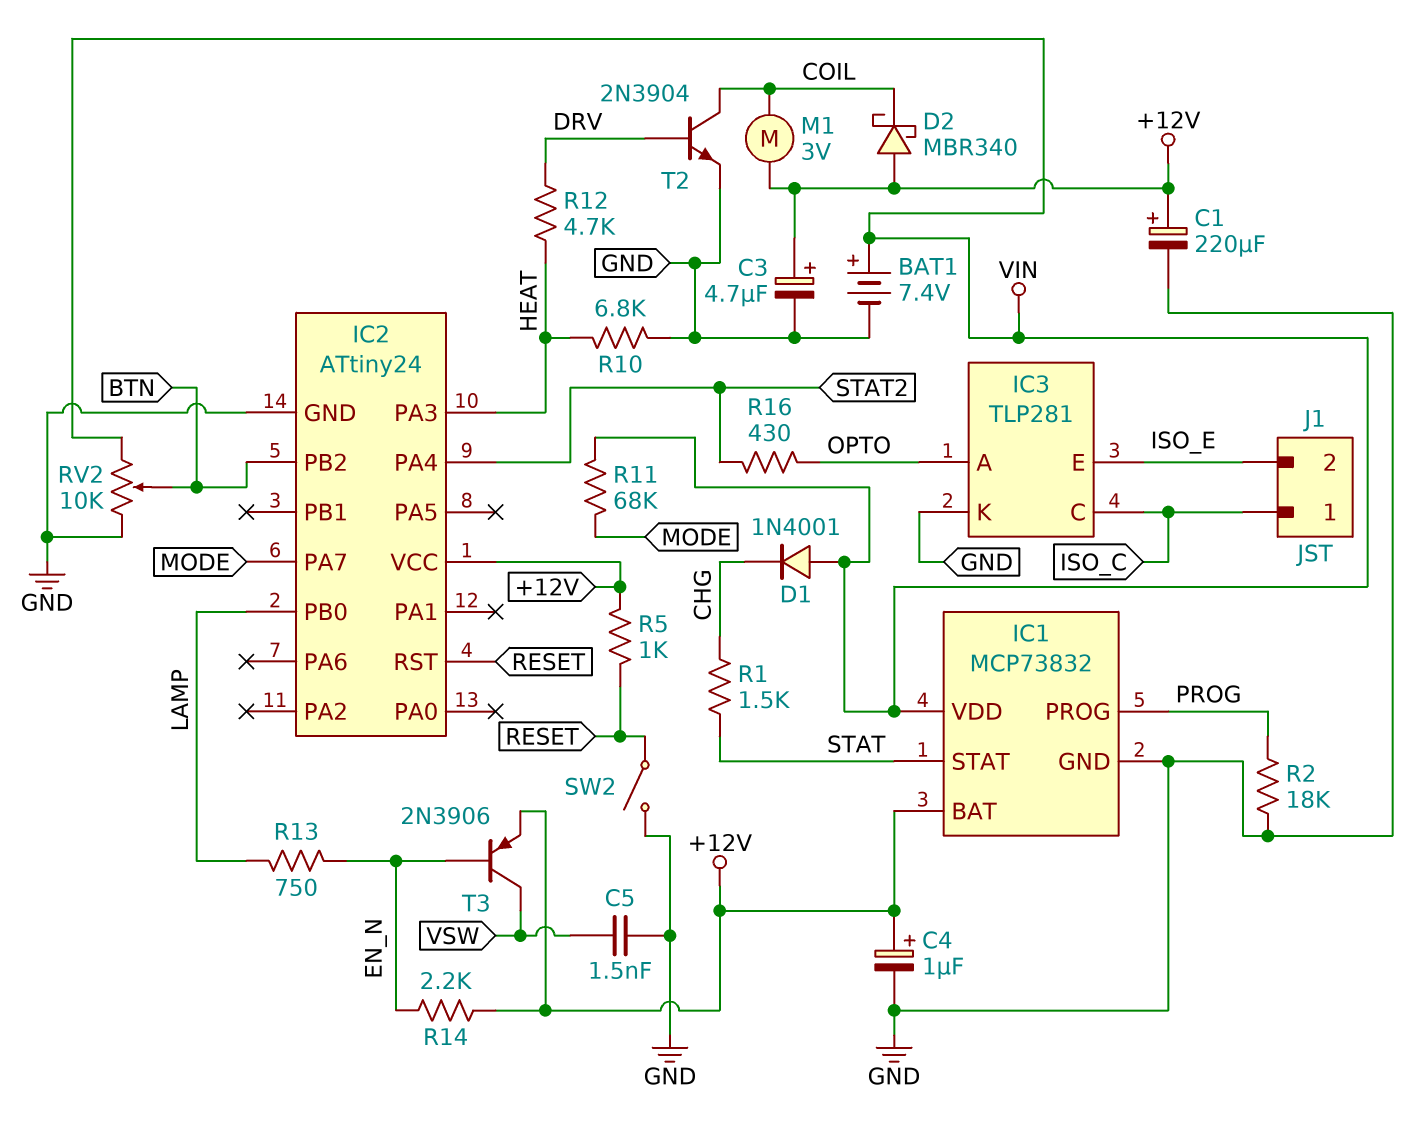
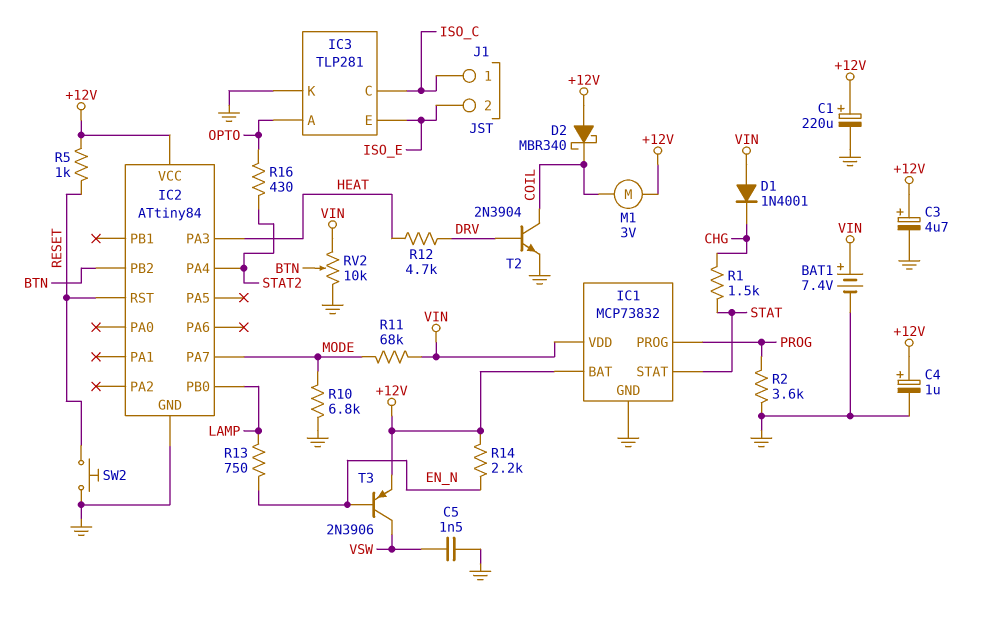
IC2: ATtiny24 -> ATtiny84
R2: 18k (GND, PROG) -> 3.6k (GND, PROG)
R10: 6.8k (GND, HEAT) -> 6.8k (GND, MODE)
SW2: switch (GND, RESET) -> button (GND, RESET)

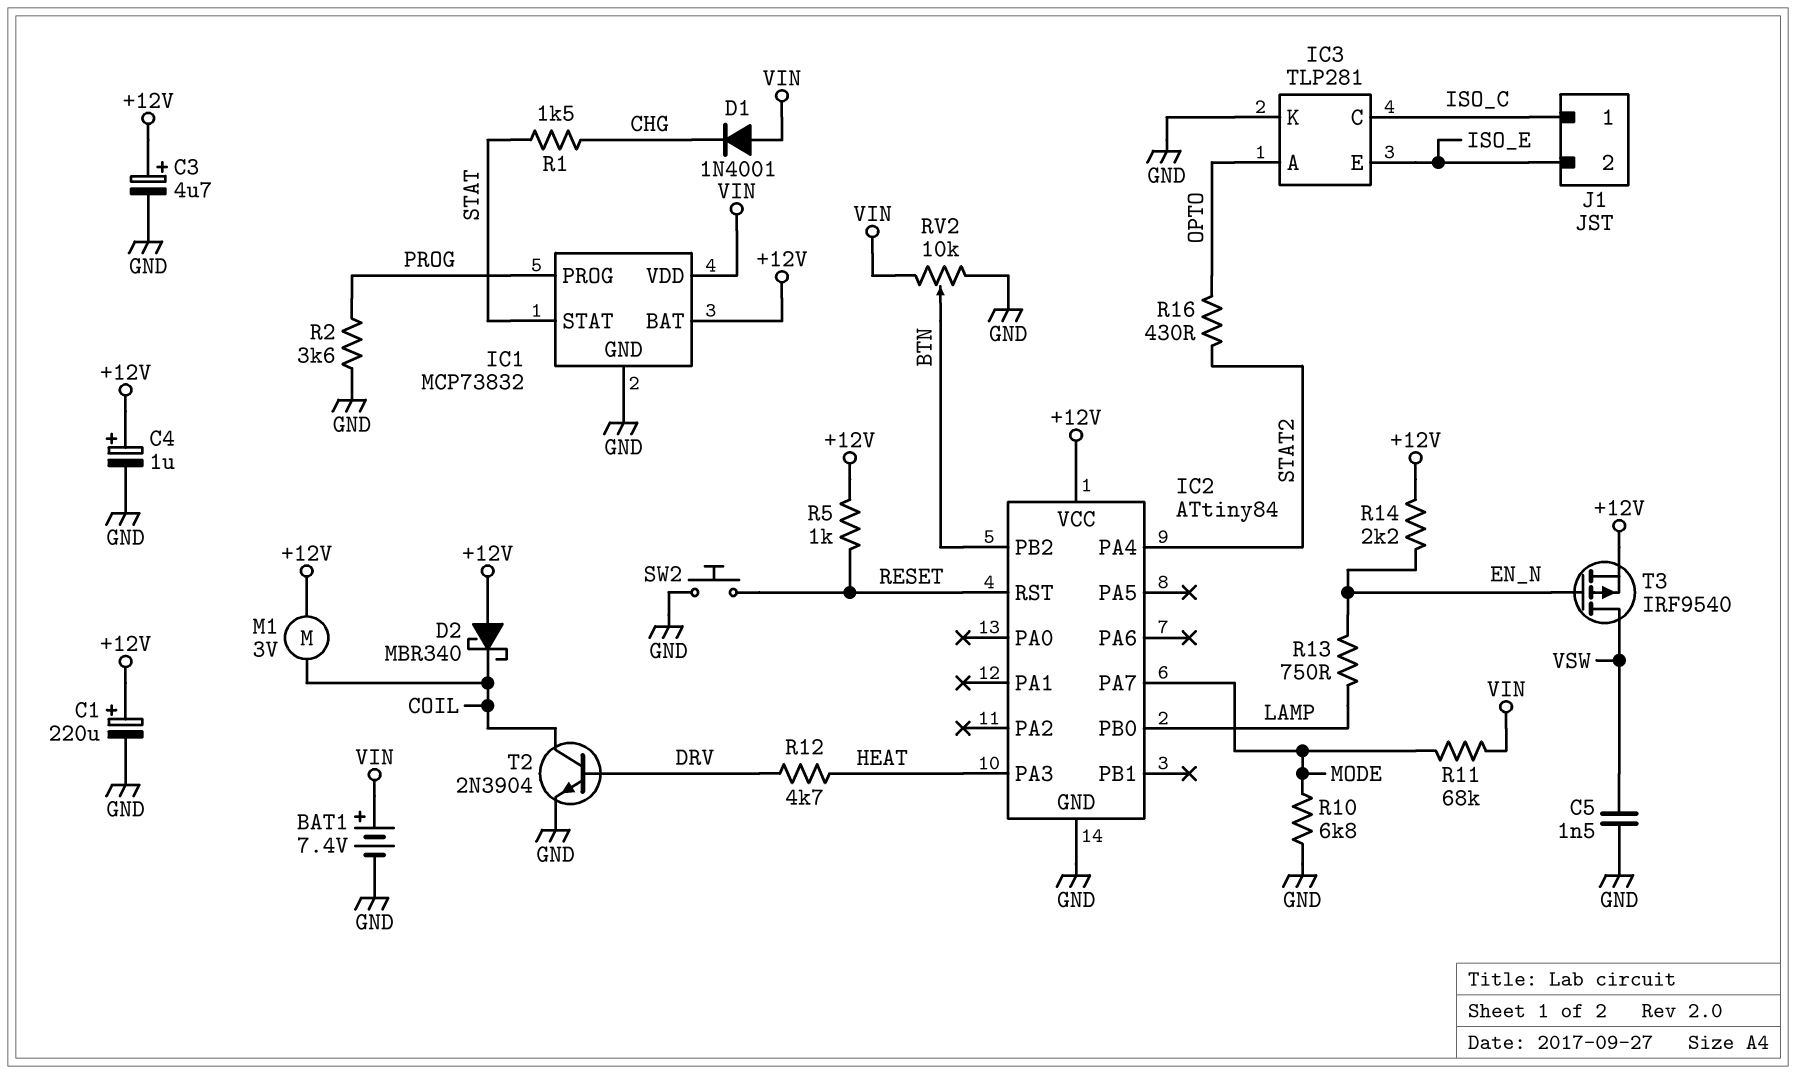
T3: PNP 2N3906 (B EN_N, C VSW, E +12V) -> PMOS IRF9540 (G EN_N, D VSW, S +12V)

